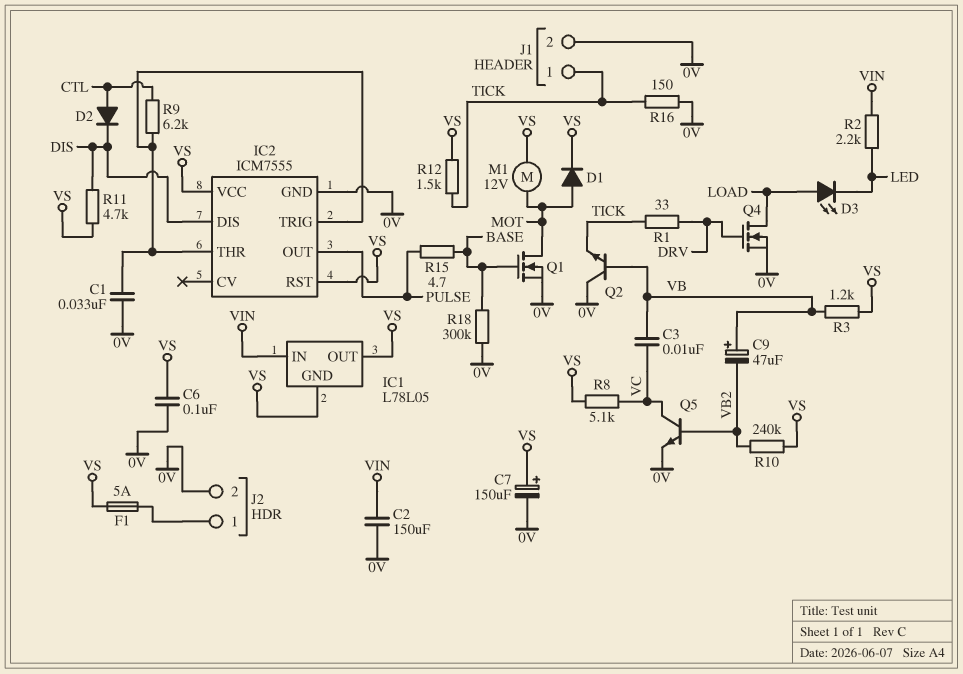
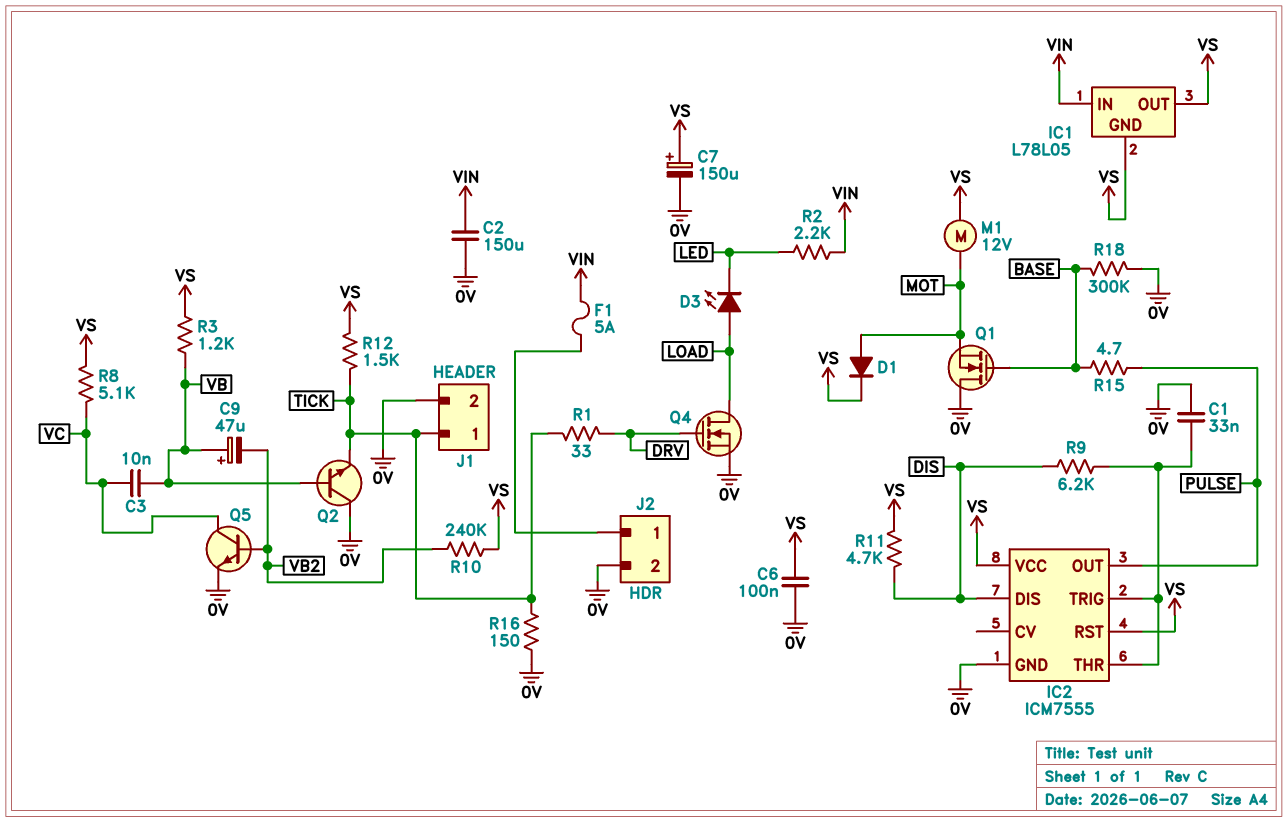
D2: diode (A CTL, K DIS) -> none
F1: 5A (J2/1, VS) -> 5A (J2/1, VIN)
Q1: NMOS (G BASE, D MOT, S 0V) -> NMOS (G BASE, D 0V, S MOT)
R9: 6.2k (CTL, IC2/THR) -> 6.2k (DIS, IC2/THR)

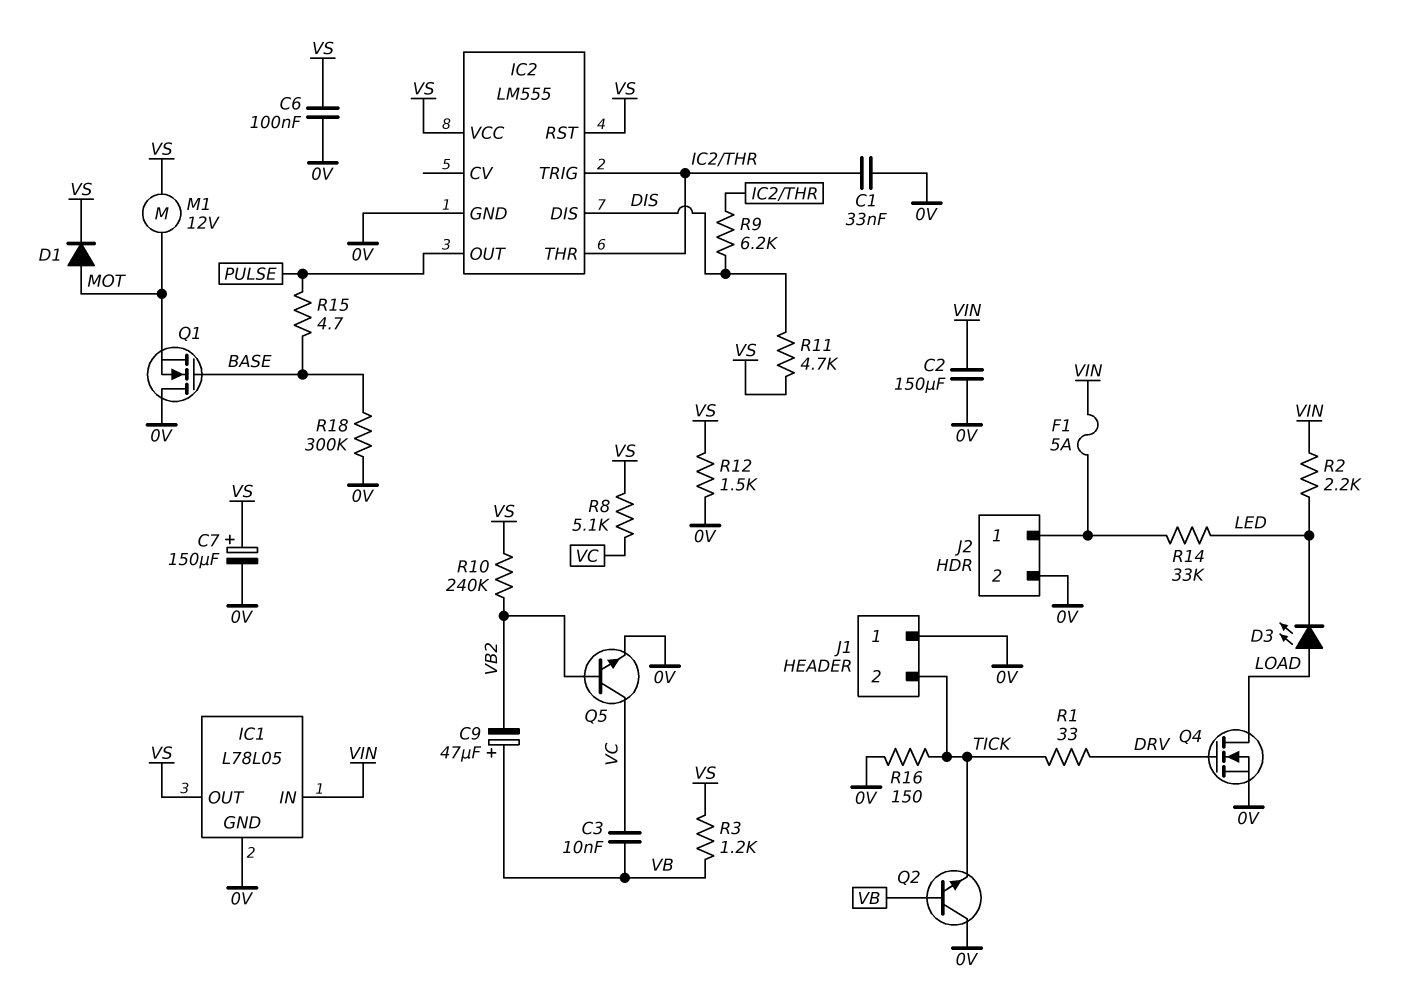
IC1 pin GND: VS -> 0V
IC2: ICM7555 -> LM555
J1 pin 1: TICK -> 0V
J1 pin 2: 0V -> TICK
R12: 1.5k (TICK, VS) -> 1.5k (0V, VS)
R14: none -> 33k (J2/1, LED)

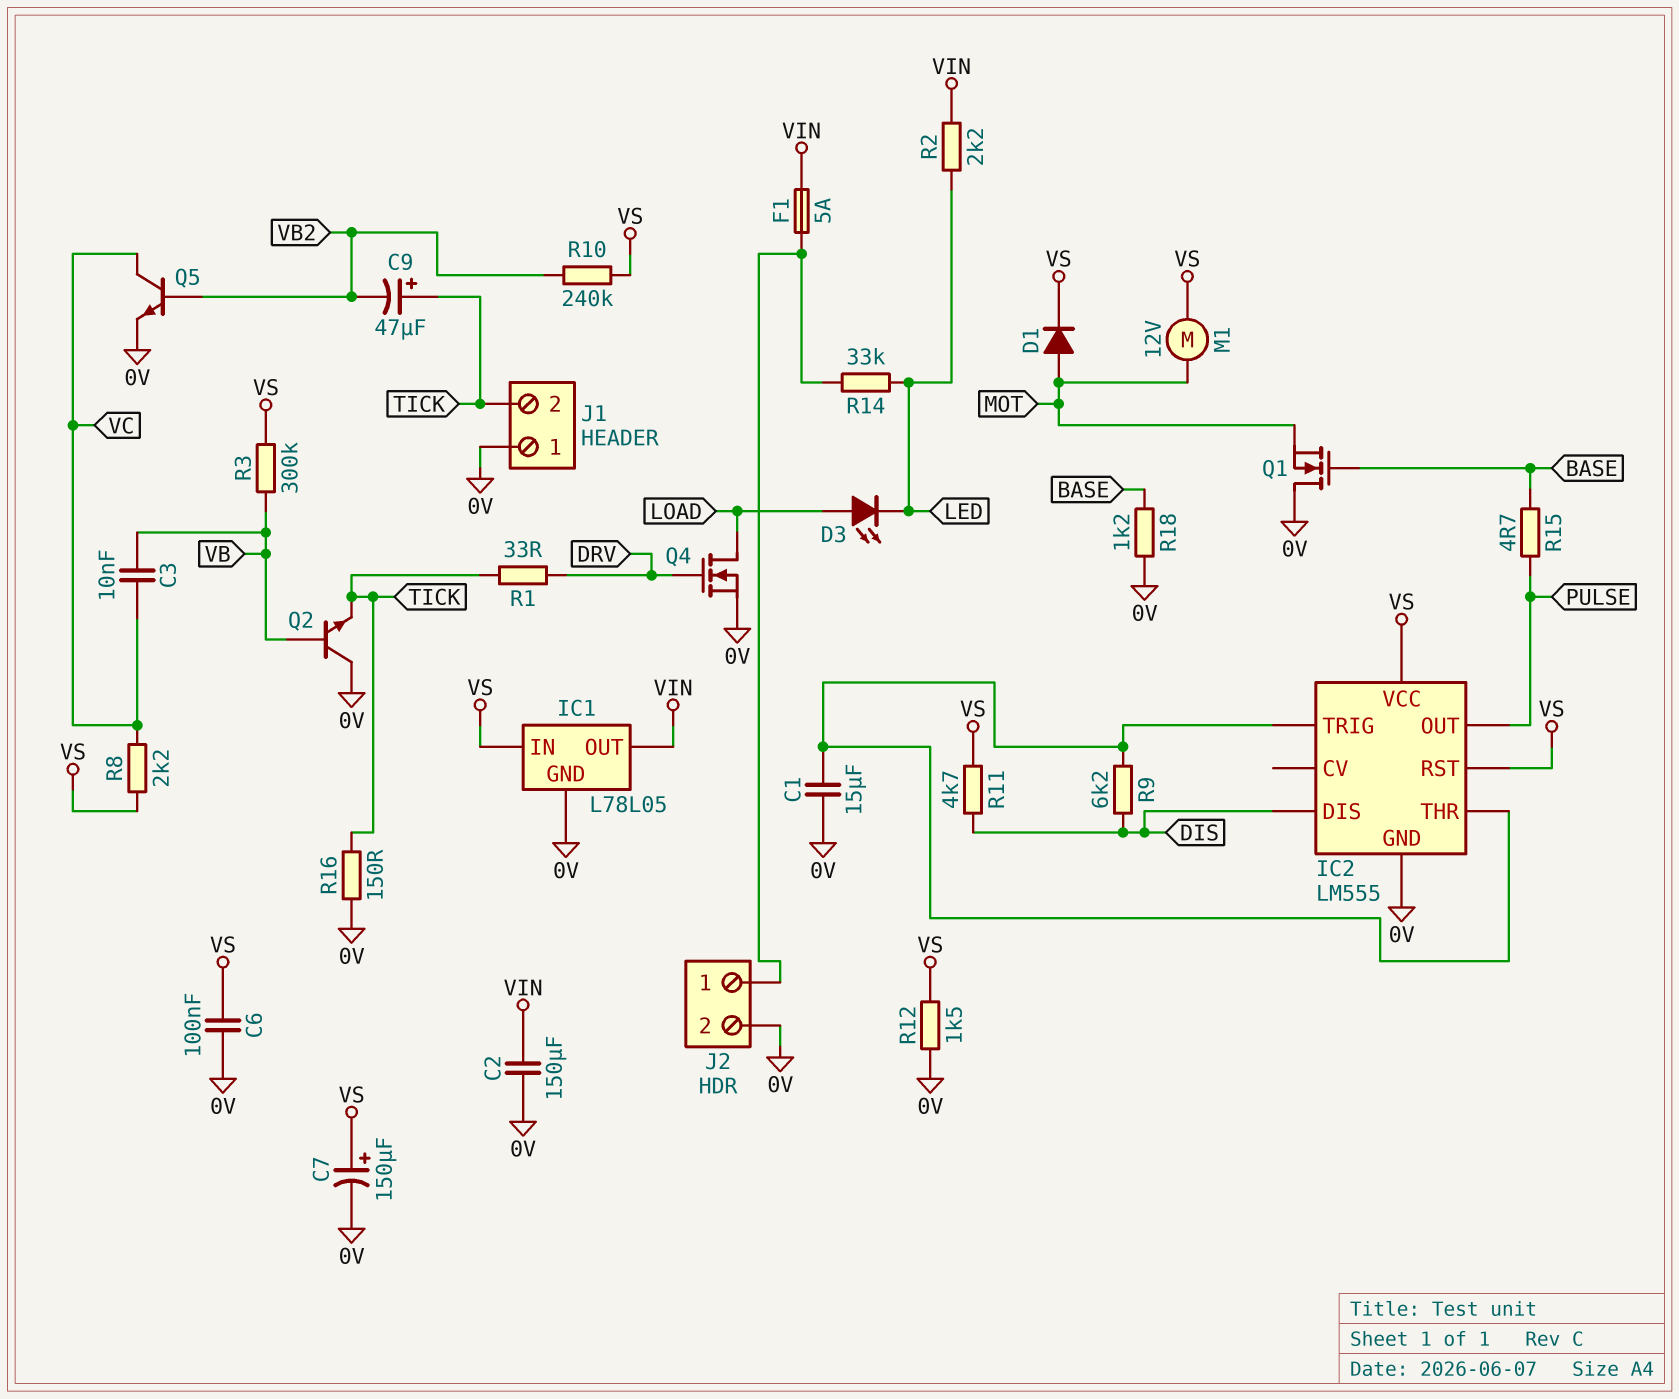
C1: 33nF (0V, IC2/THR) -> 15uF (0V, IC2/THR)
C9: 47uF (plus VB, minus VB2) -> 47uF (plus TICK, minus VB2)
IC1 pin IN: VIN -> VS
IC1 pin OUT: VS -> VIN
R3: 1.2k (VB, VS) -> 300k (VB, VS)
R8: 5.1k (VC, VS) -> 2.2k (VC, VS)
R18: 300k (0V, BASE) -> 1.2k (0V, BASE)

